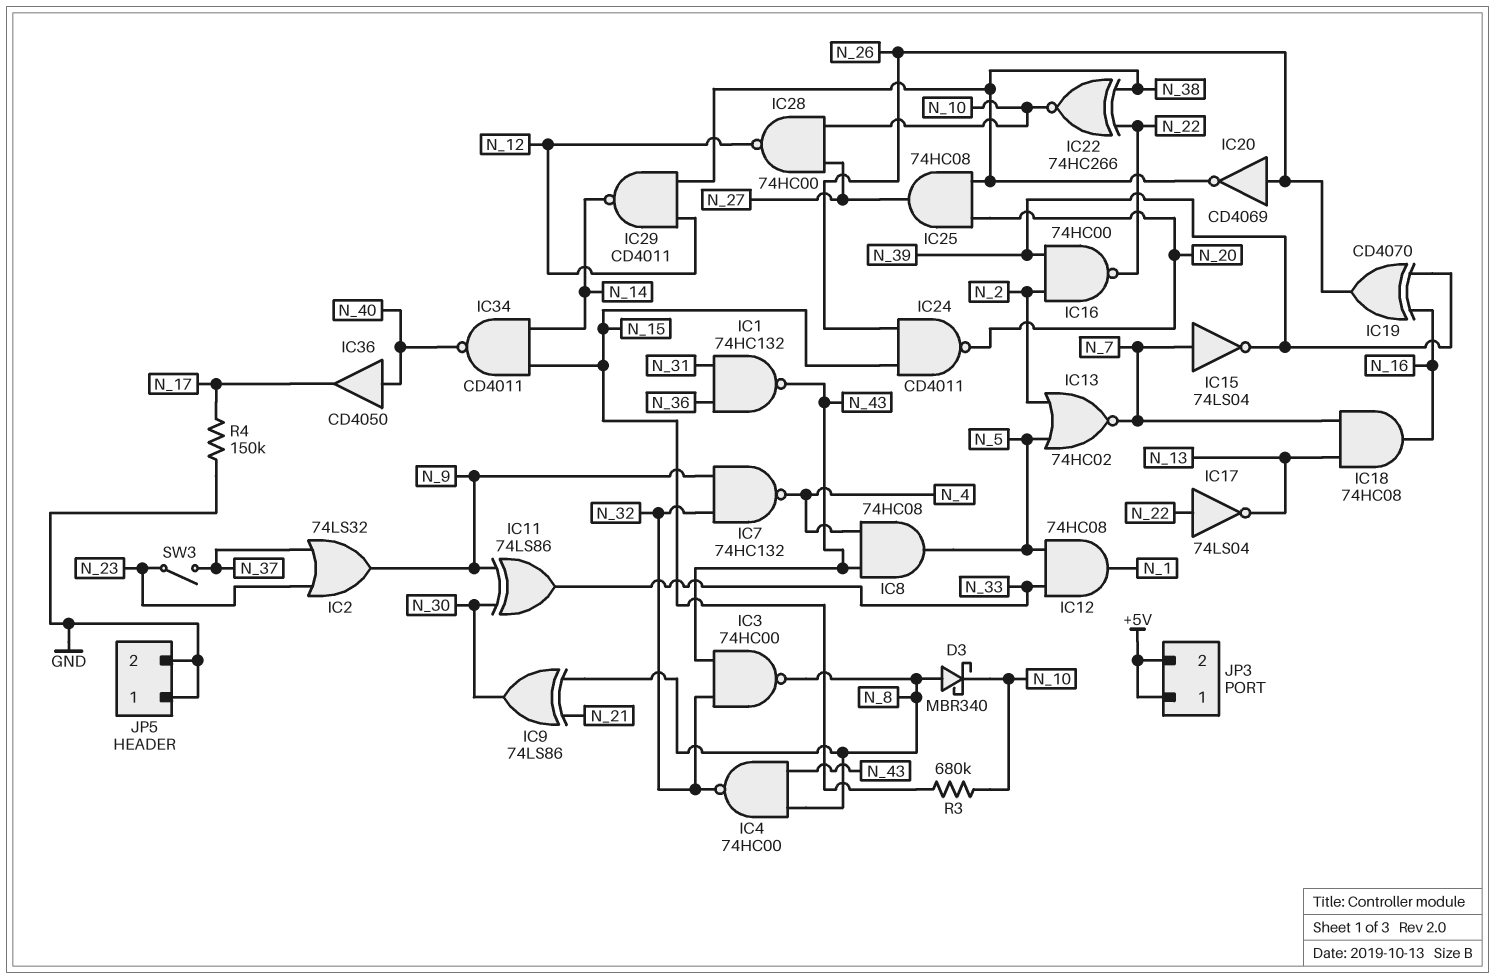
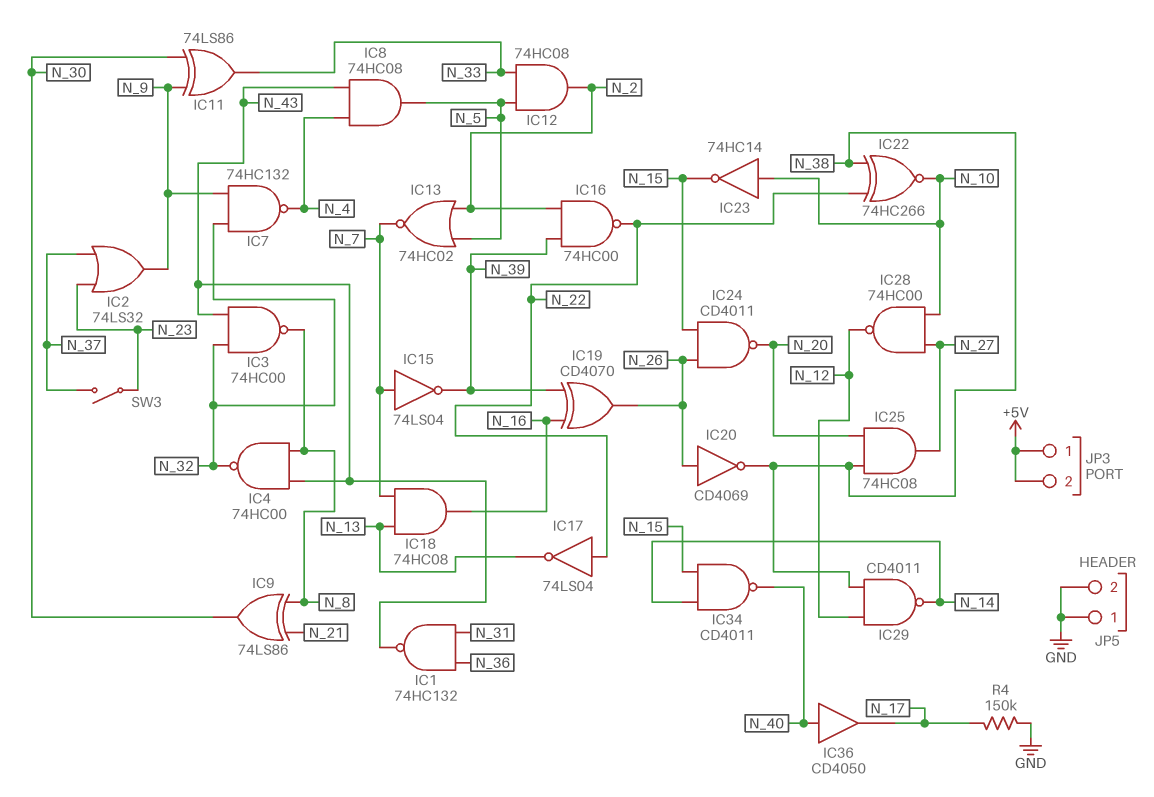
D3: schottky MBR340 (A N_8, K N_10) -> none
IC12: AND 74HC08 (in N_5, in N_33, out N_1) -> AND 74HC08 (in N_5, in N_33, out N_2)
IC23: none -> NOT 74HC14 (in N_10, out N_15)
R3: 680k (N_10, N_15) -> none

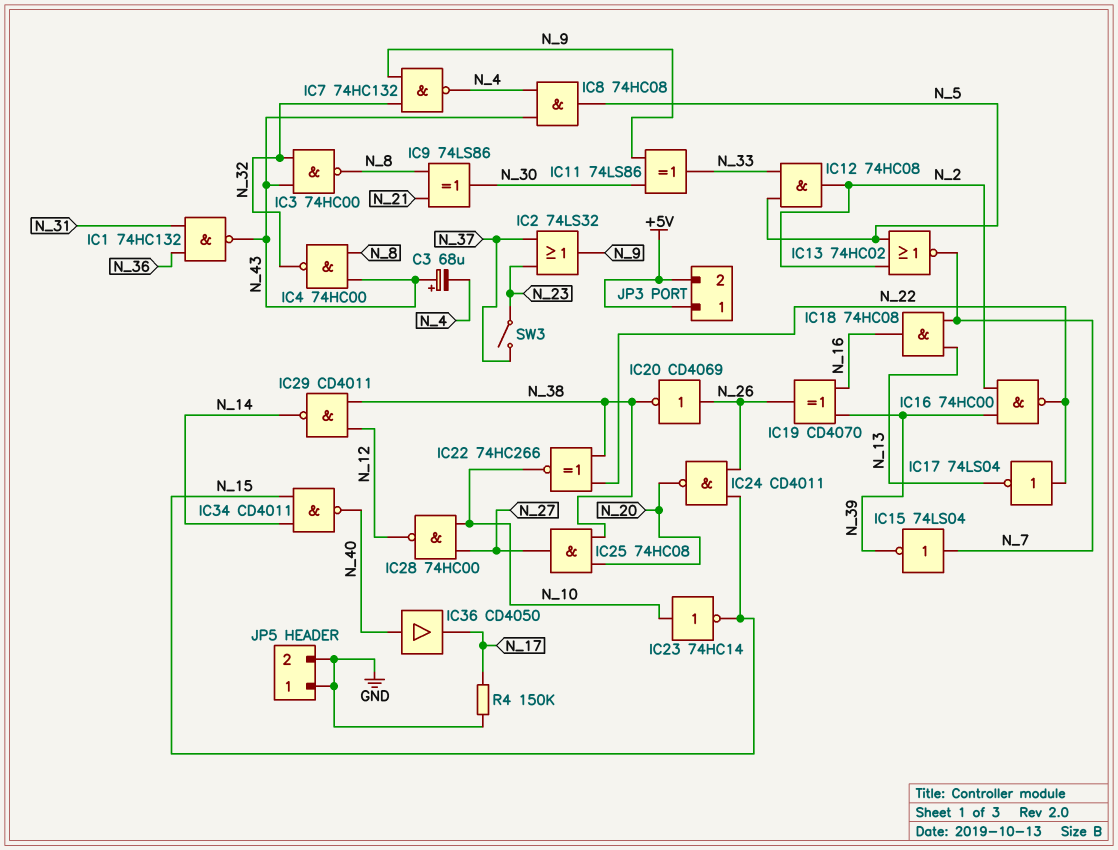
C3: none -> 68uF (plus N_43, minus N_4)

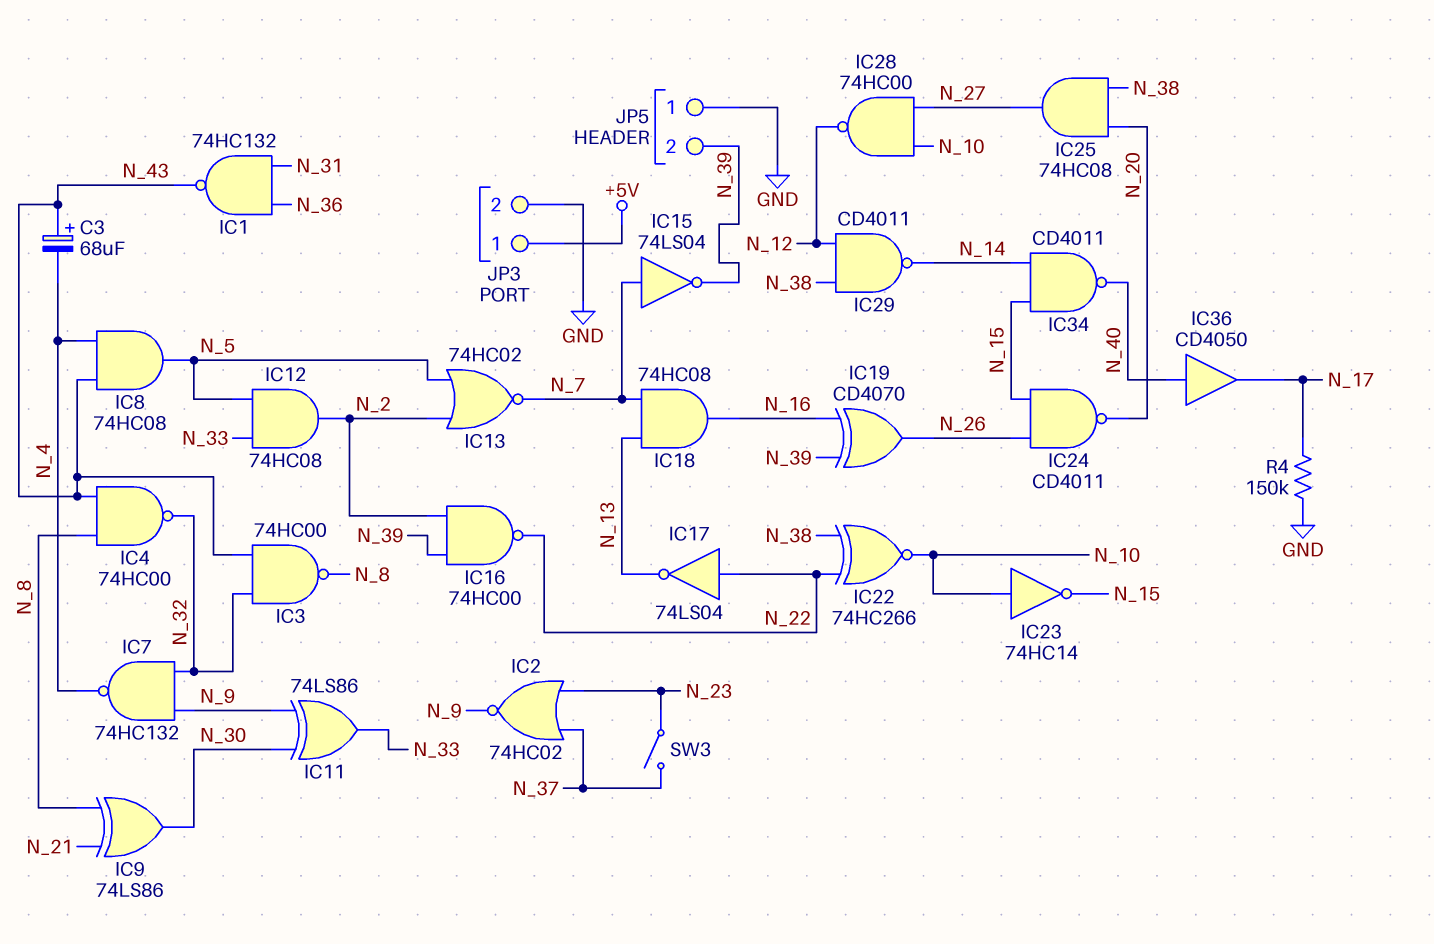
IC2: OR 74LS32 (in N_23, in N_37, out N_9) -> NOR 74HC02 (in N_23, in N_37, out N_9)
IC20: NOT CD4069 (in N_26, out N_38) -> none
JP3 pin 2: +5V -> GND
JP5 pin 2: GND -> N_39

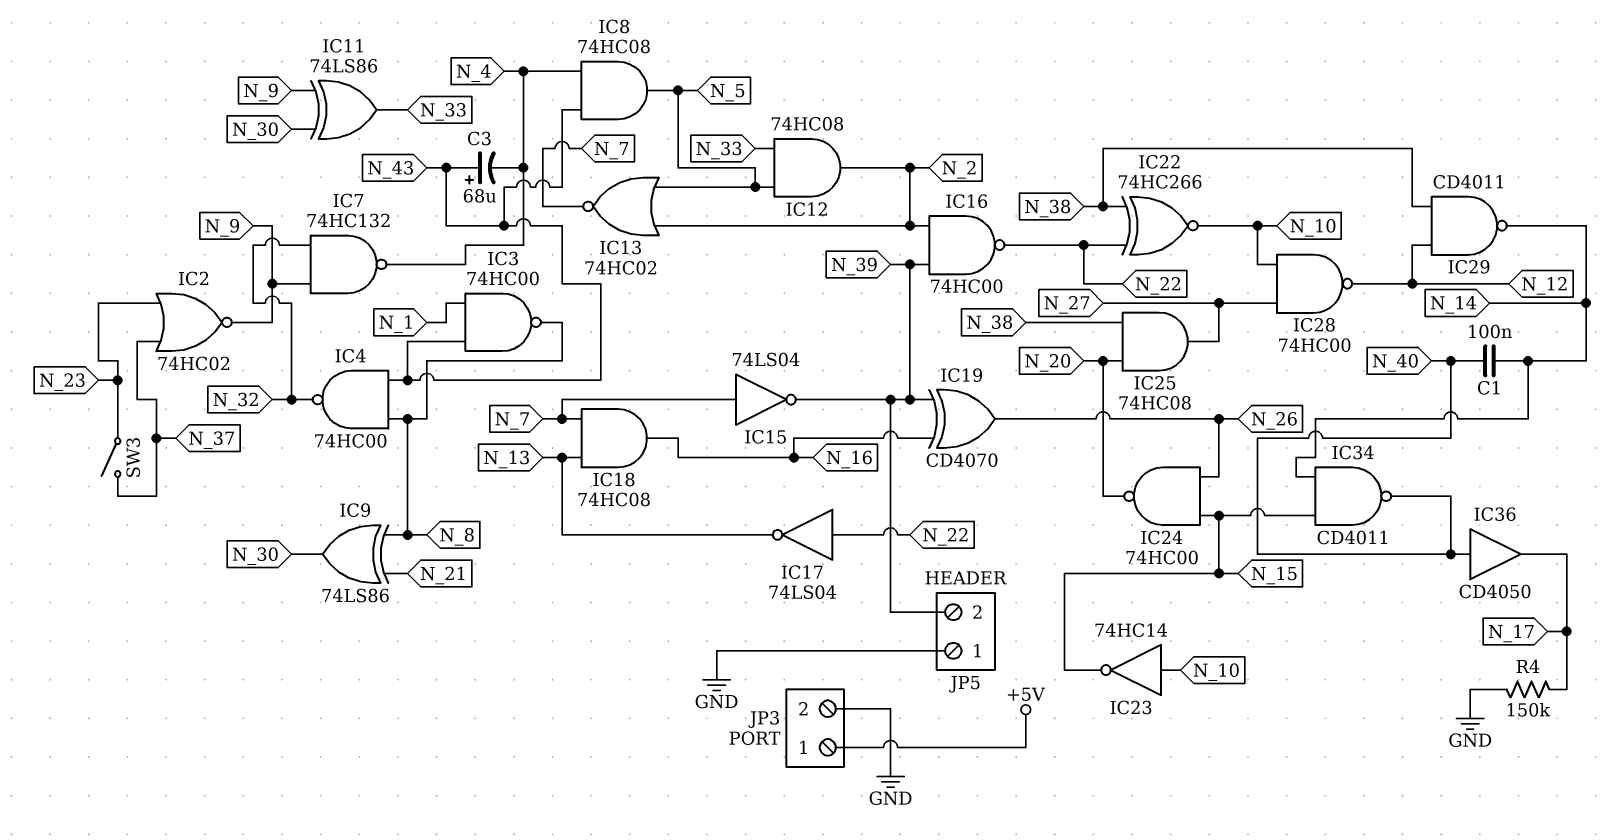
C1: none -> 100nF (N_14, N_40)
IC1: NAND 74HC132 (in N_31, in N_36, out N_43) -> none
IC3: NAND 74HC00 (in N_32, in N_43, out N_8) -> NAND 74HC00 (in N_1, in N_43, out N_8)
IC24: NAND CD4011 (in N_15, in N_26, out N_20) -> NAND 74HC00 (in N_15, in N_26, out N_20)

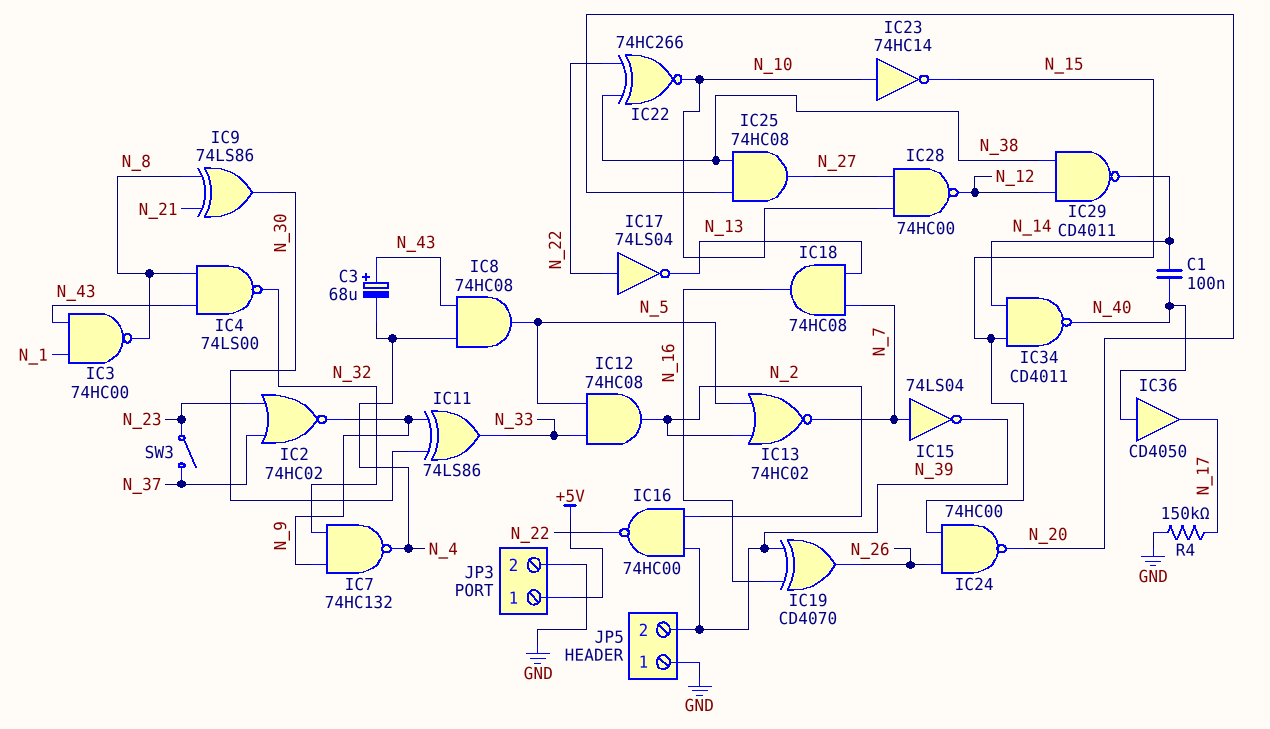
IC4: NAND 74HC00 (in N_8, in N_43, out N_32) -> NAND 74LS00 (in N_8, in N_43, out N_32)

